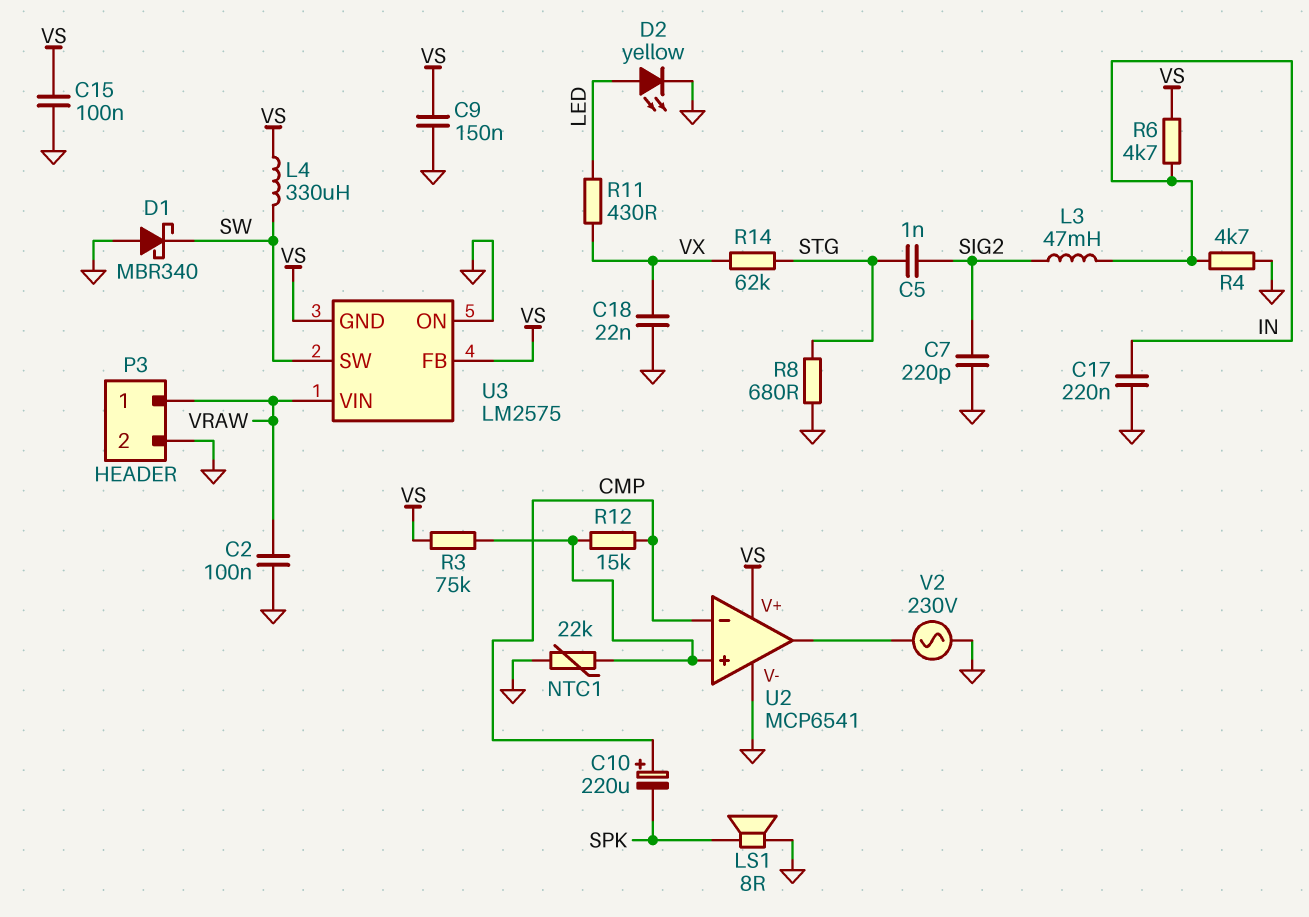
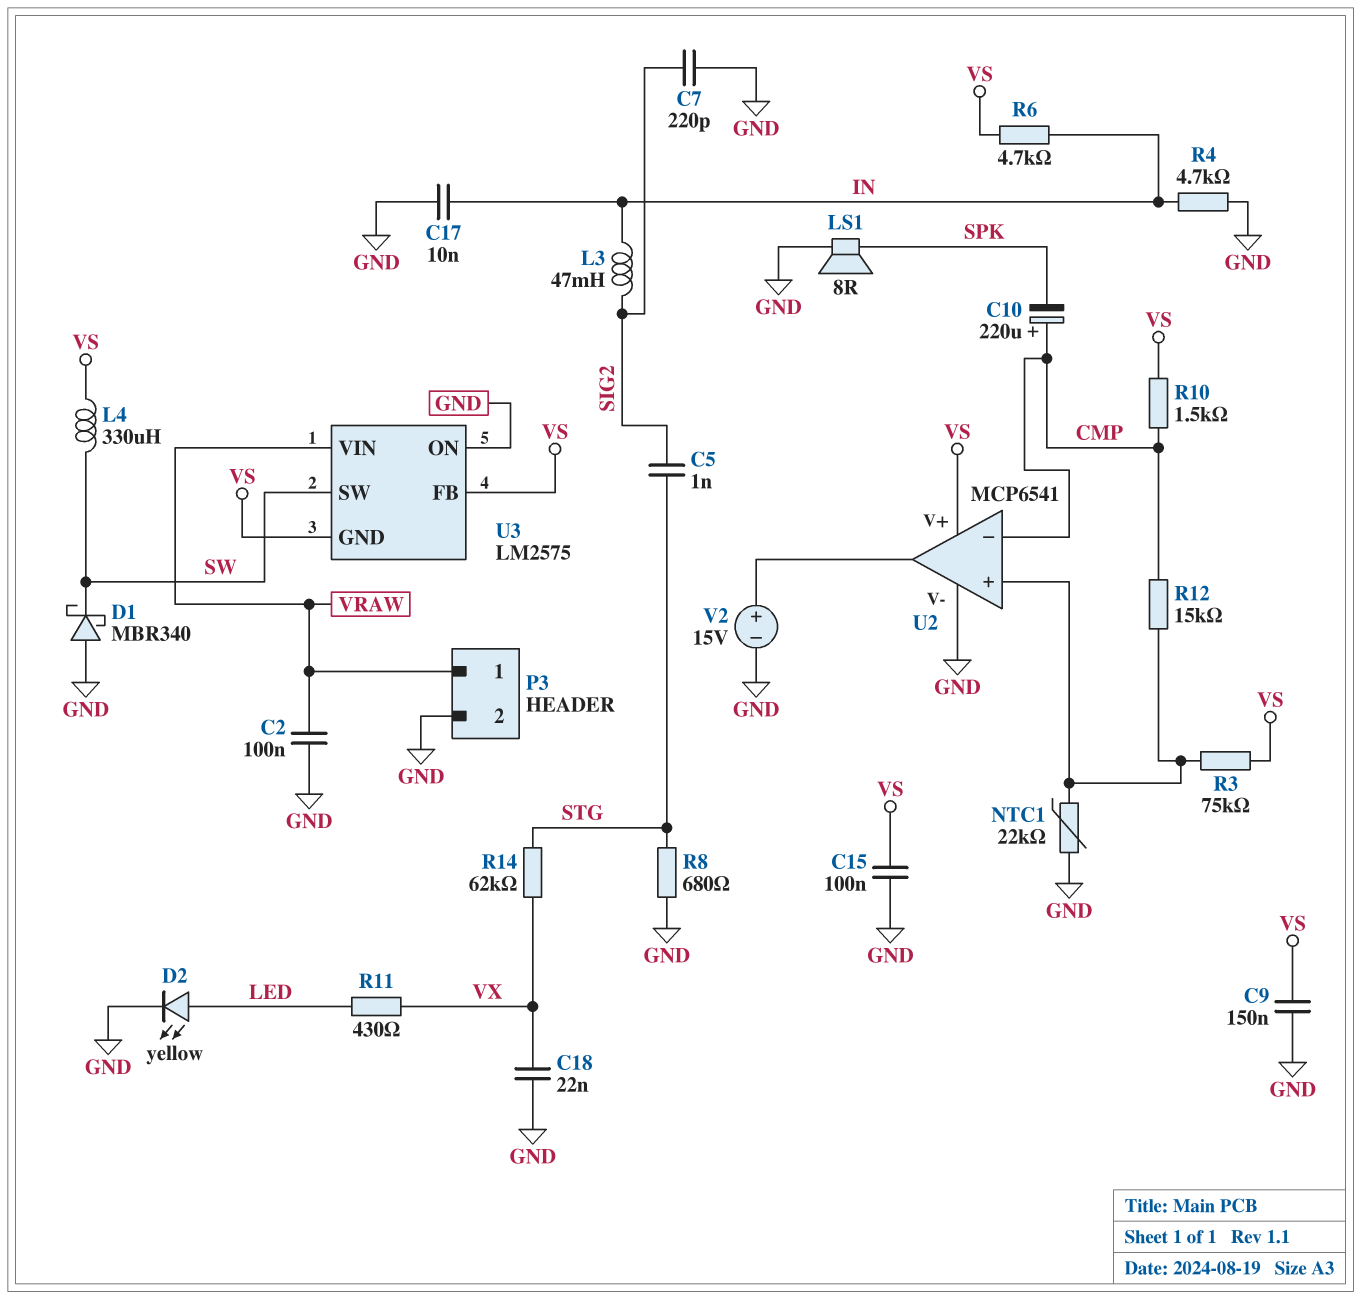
C17: 220nF (GND, IN) -> 10nF (GND, IN)
R10: none -> 1.5k (CMP, VS)
V2: AC 230V (GND, U2/out) -> 15V (plus U2/out, minus GND)

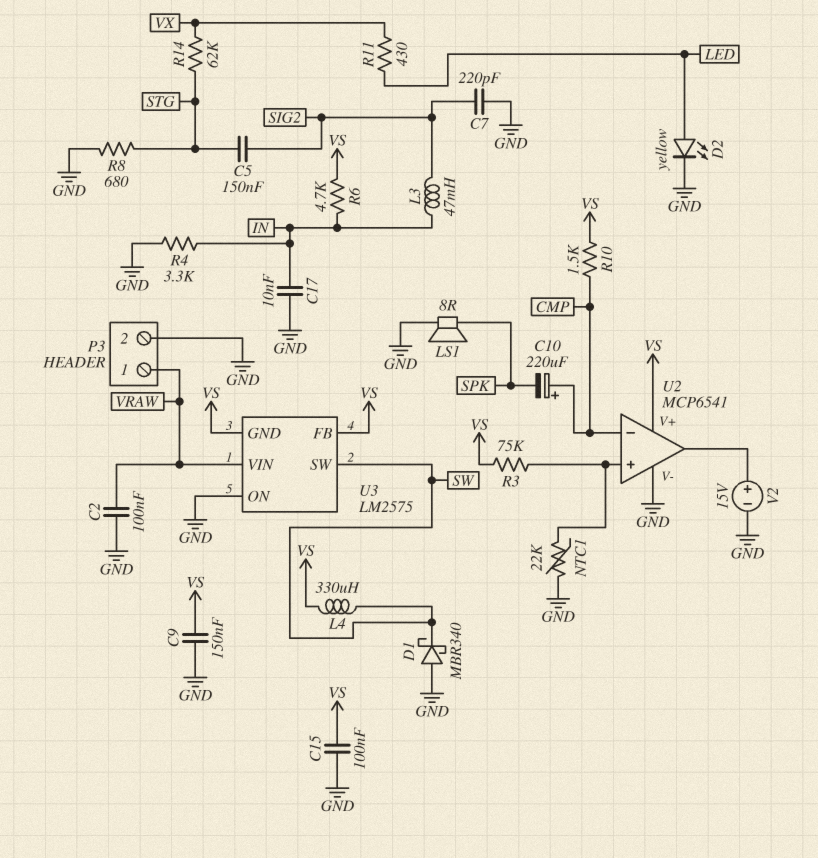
C5: 1nF (SIG2, STG) -> 150nF (SIG2, STG)
C18: 22nF (GND, VX) -> none
R4: 4.7k (GND, IN) -> 3.3k (GND, IN)
R12: 15k (CMP, U2/in+) -> none

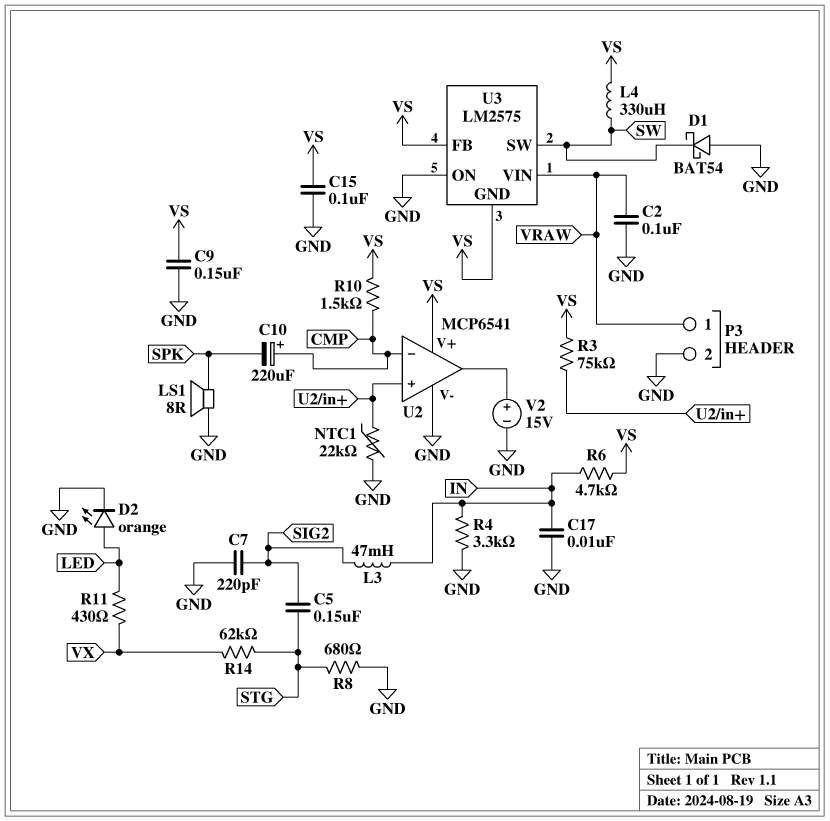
D1: schottky MBR340 (A GND, K SW) -> schottky BAT54 (A GND, K SW)
D2: LED yellow (A LED, K GND) -> LED orange (A LED, K GND)

